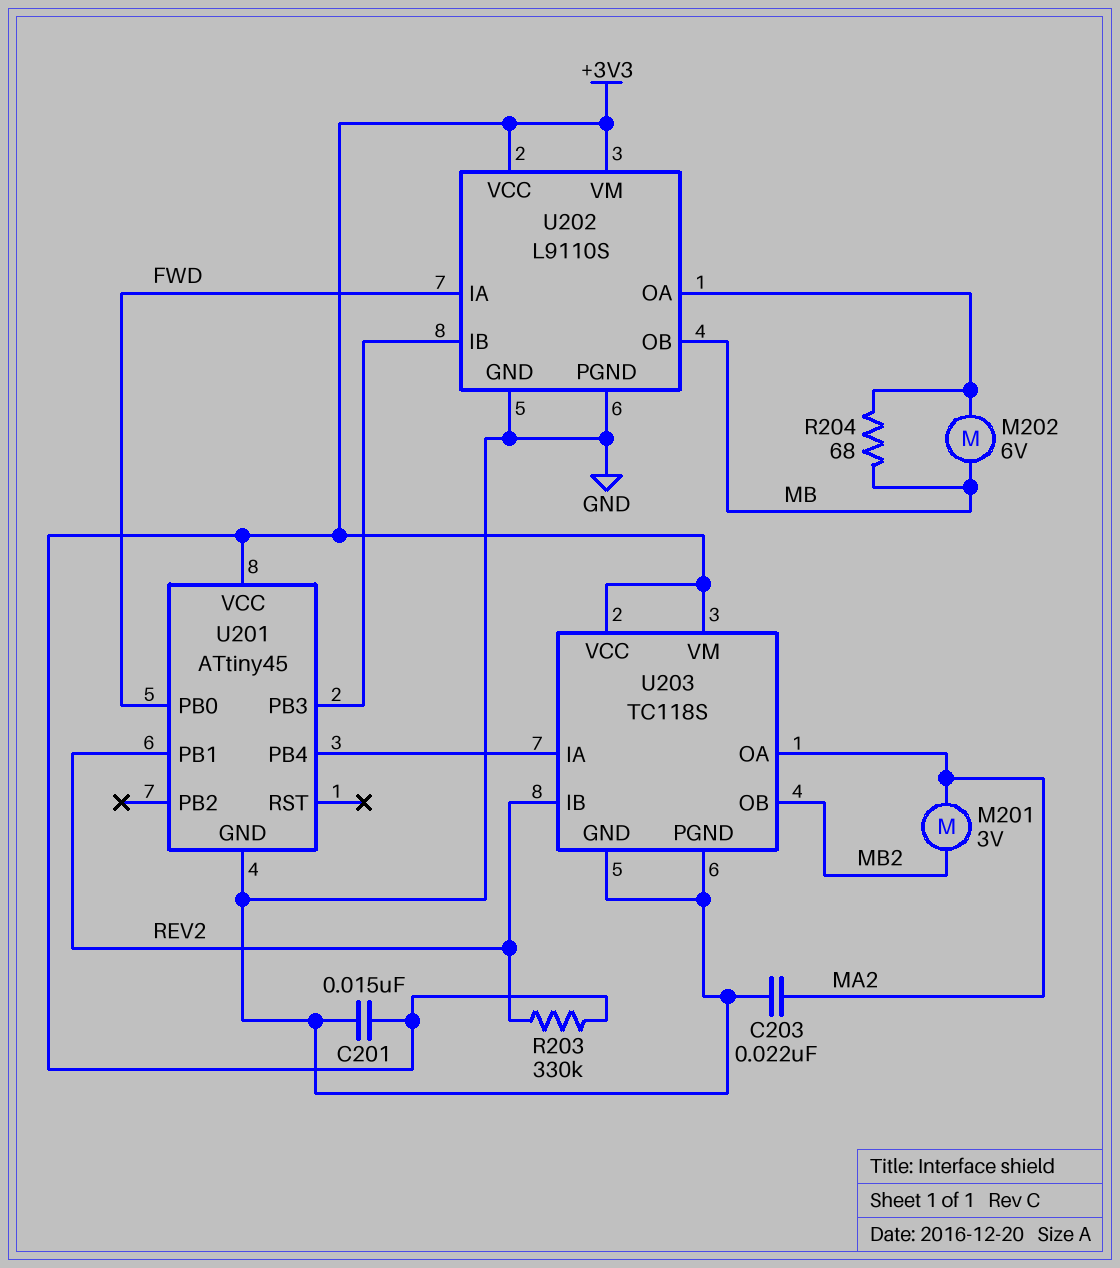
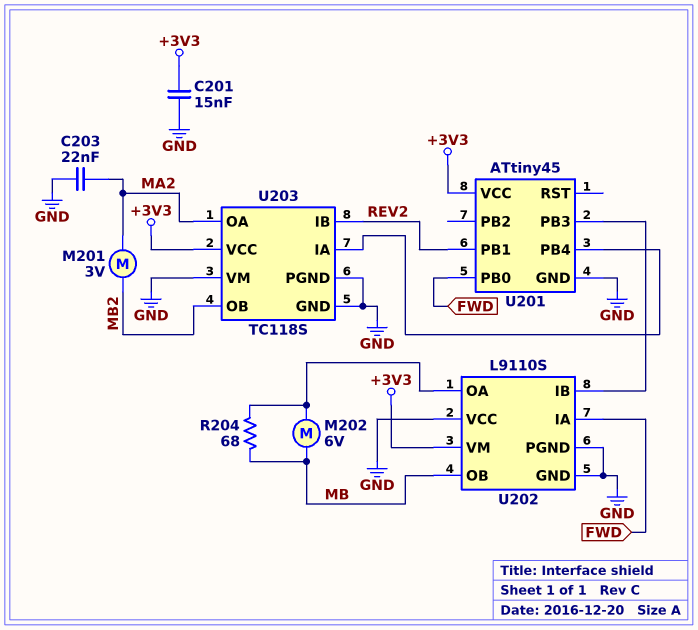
R203: 330k (+3V3, REV2) -> none
U202 pin VCC: +3V3 -> GND
U203 pin VM: +3V3 -> GND

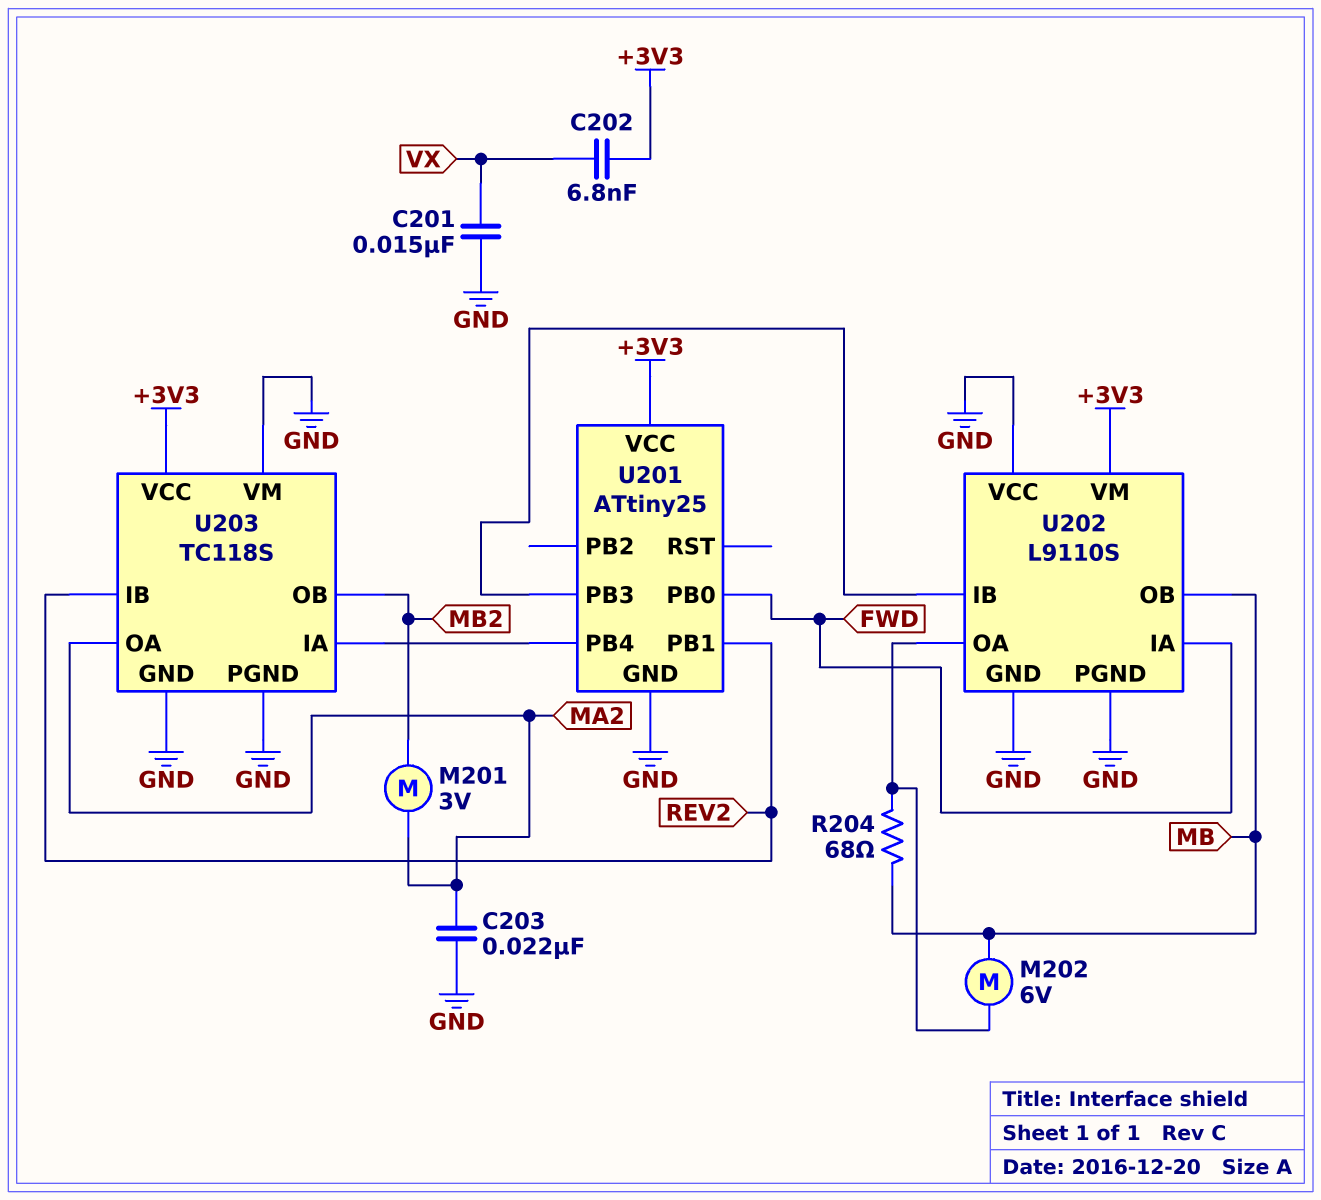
C201: 15nF (+3V3, GND) -> 15nF (GND, VX)
C202: none -> 6.8nF (+3V3, VX)
U201: ATtiny45 -> ATtiny25

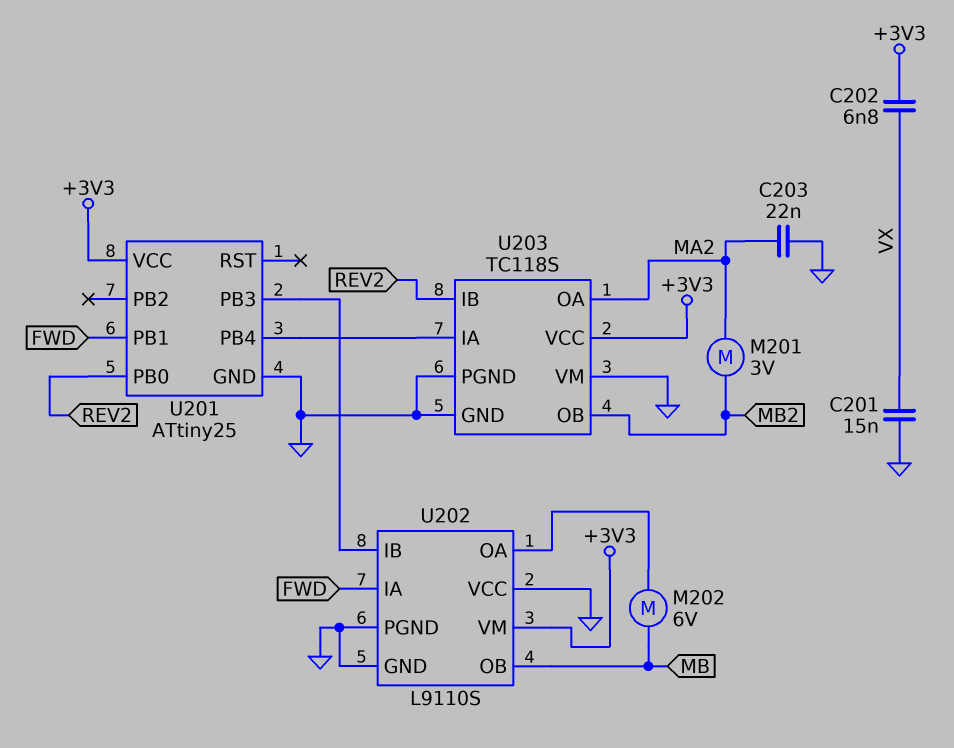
R204: 68 (MB, U202/OA) -> none
U201 pin PB0: FWD -> REV2
U201 pin PB1: REV2 -> FWD

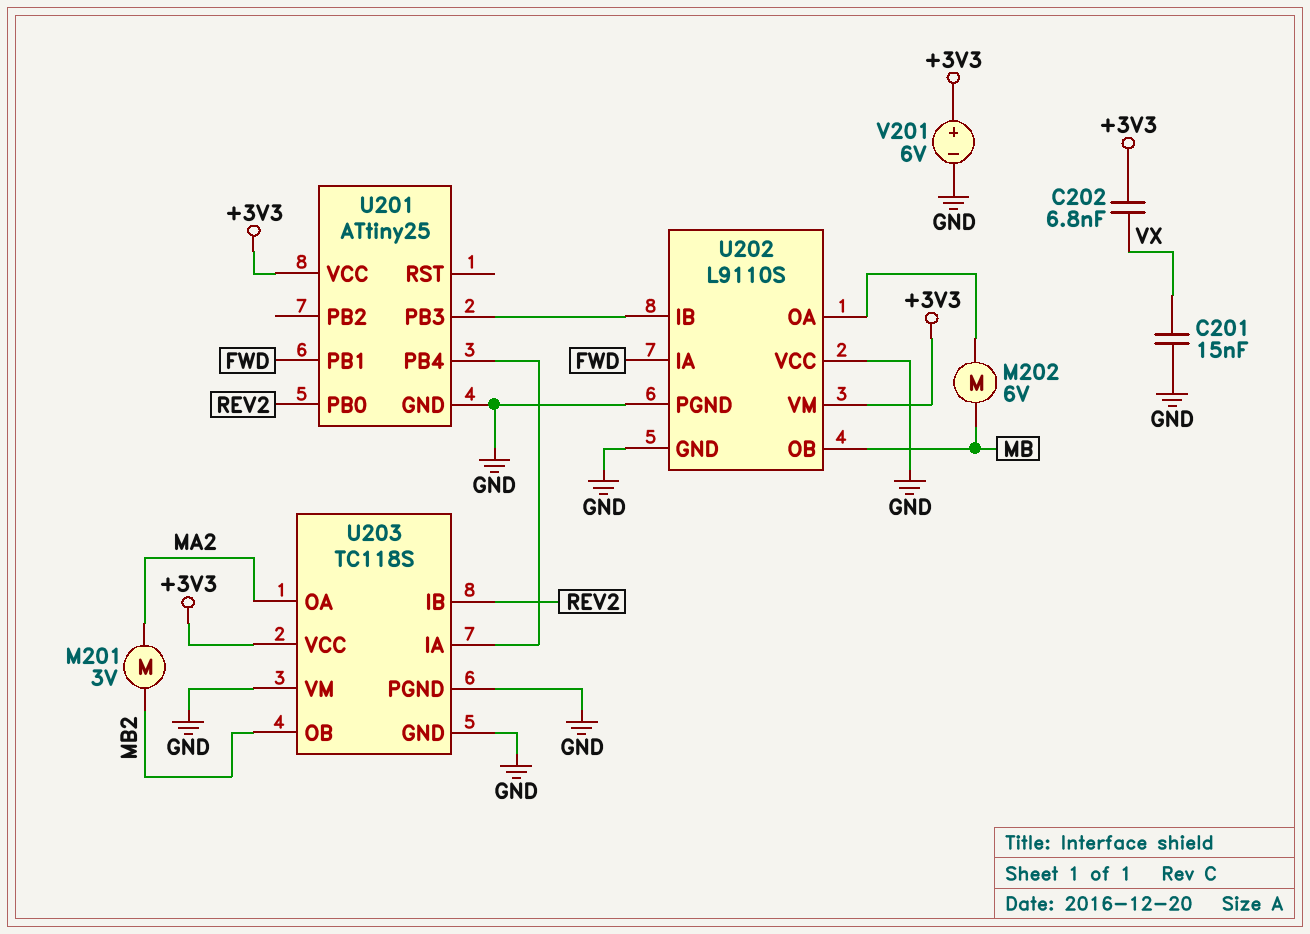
C203: 22nF (GND, MA2) -> none
V201: none -> 6V (plus +3V3, minus GND)

